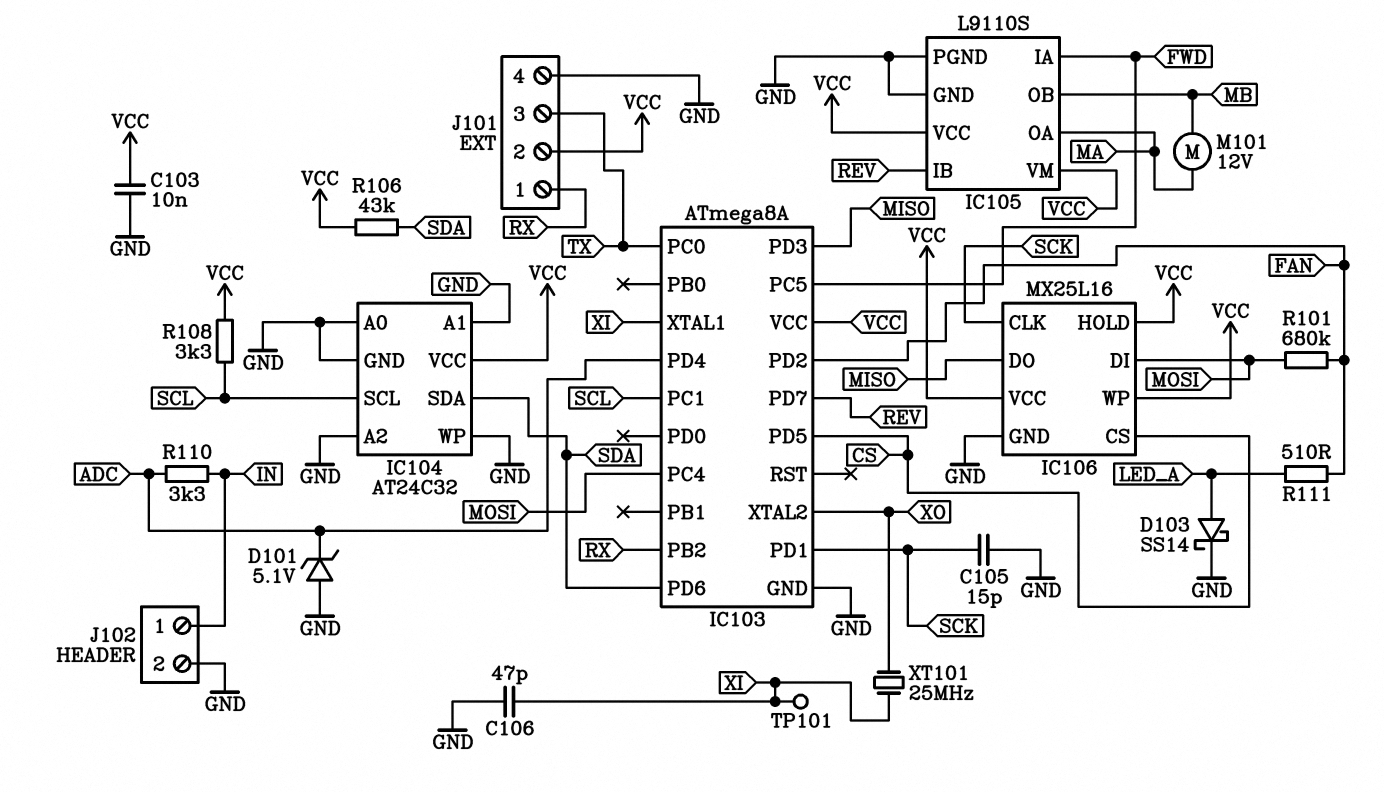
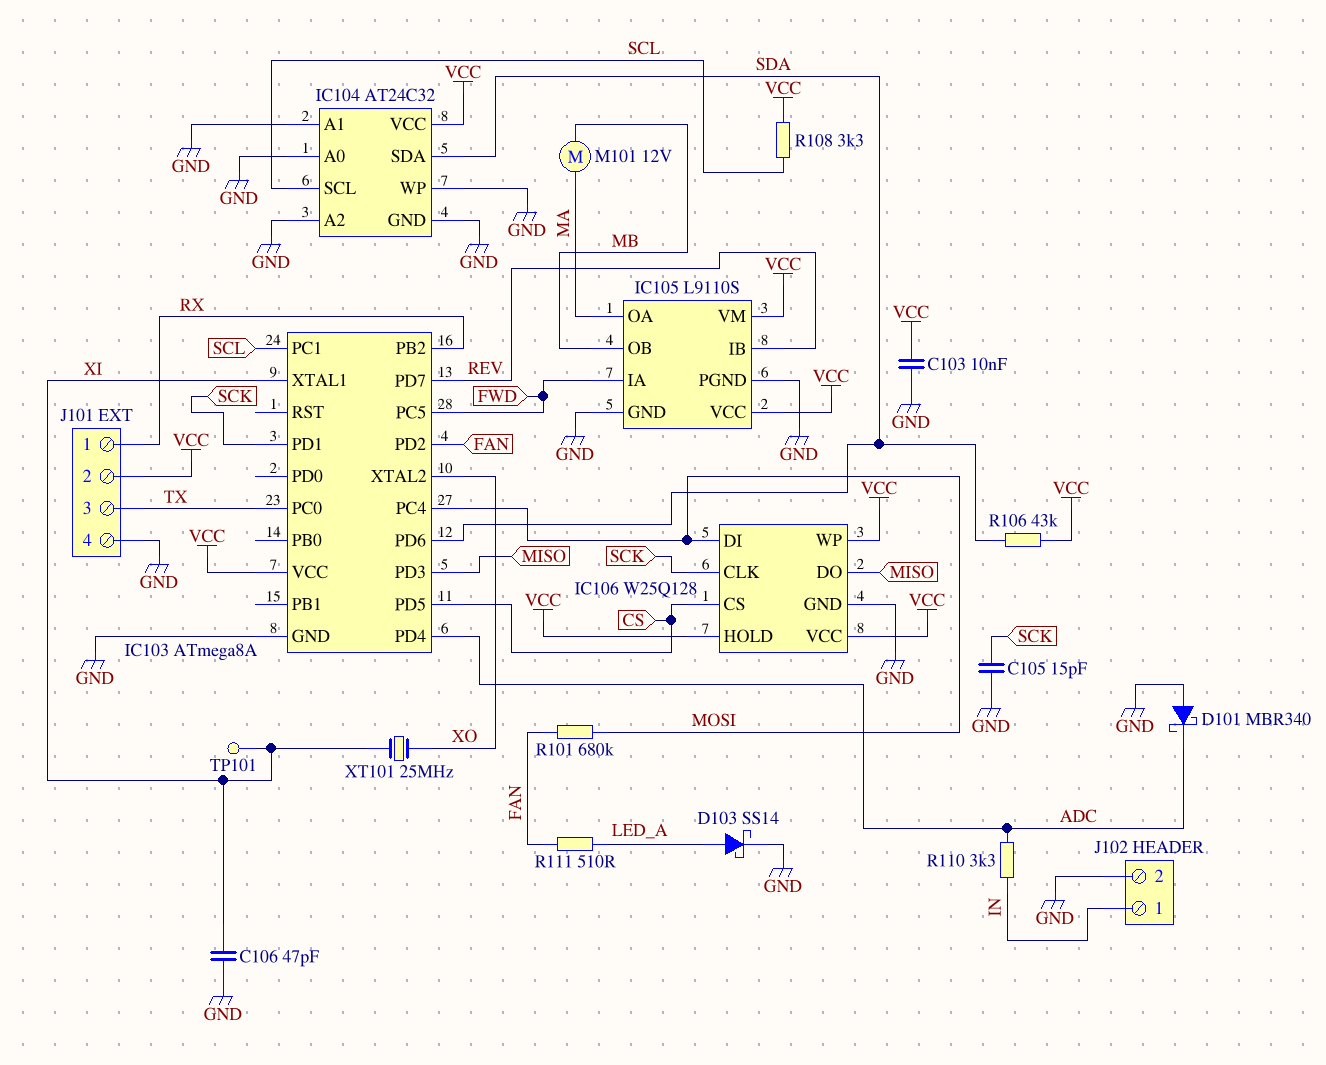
D101: zener 5.1V (A GND, K ADC) -> schottky MBR340 (A GND, K ADC)
IC106: MX25L16 -> W25Q128

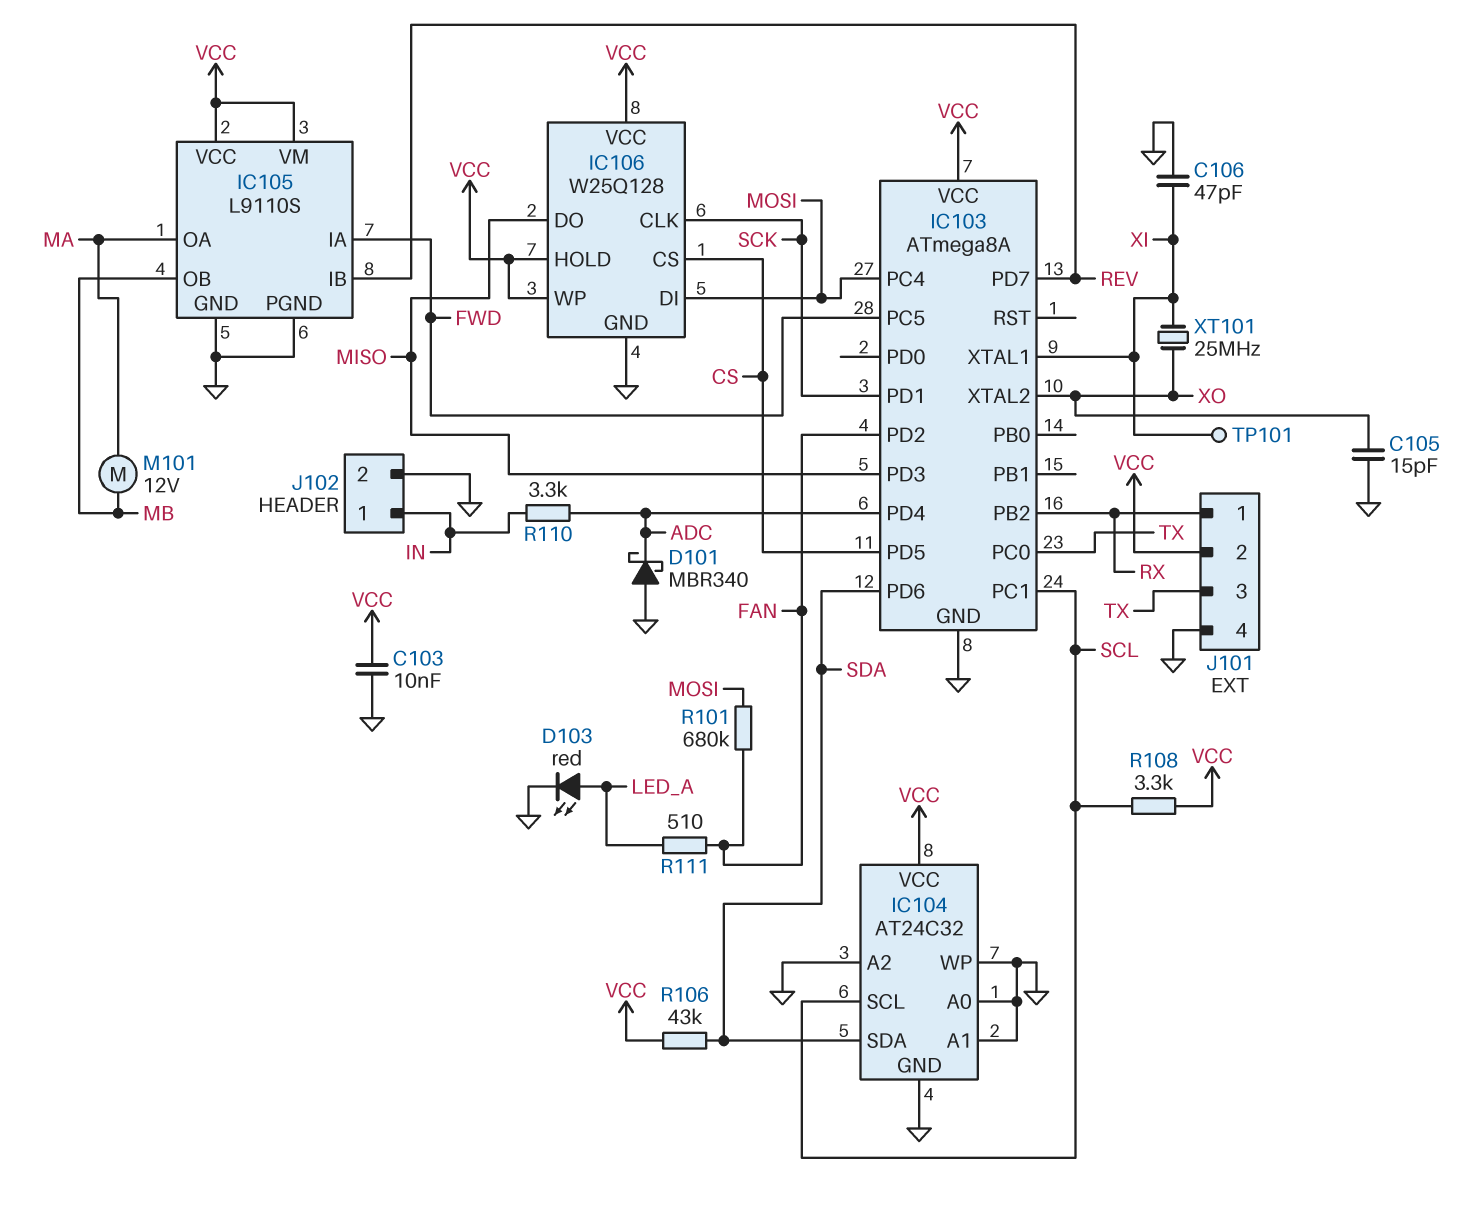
C105: 15pF (GND, SCK) -> 15pF (GND, XO)
D103: schottky SS14 (A LED_A, K GND) -> LED red (A LED_A, K GND)

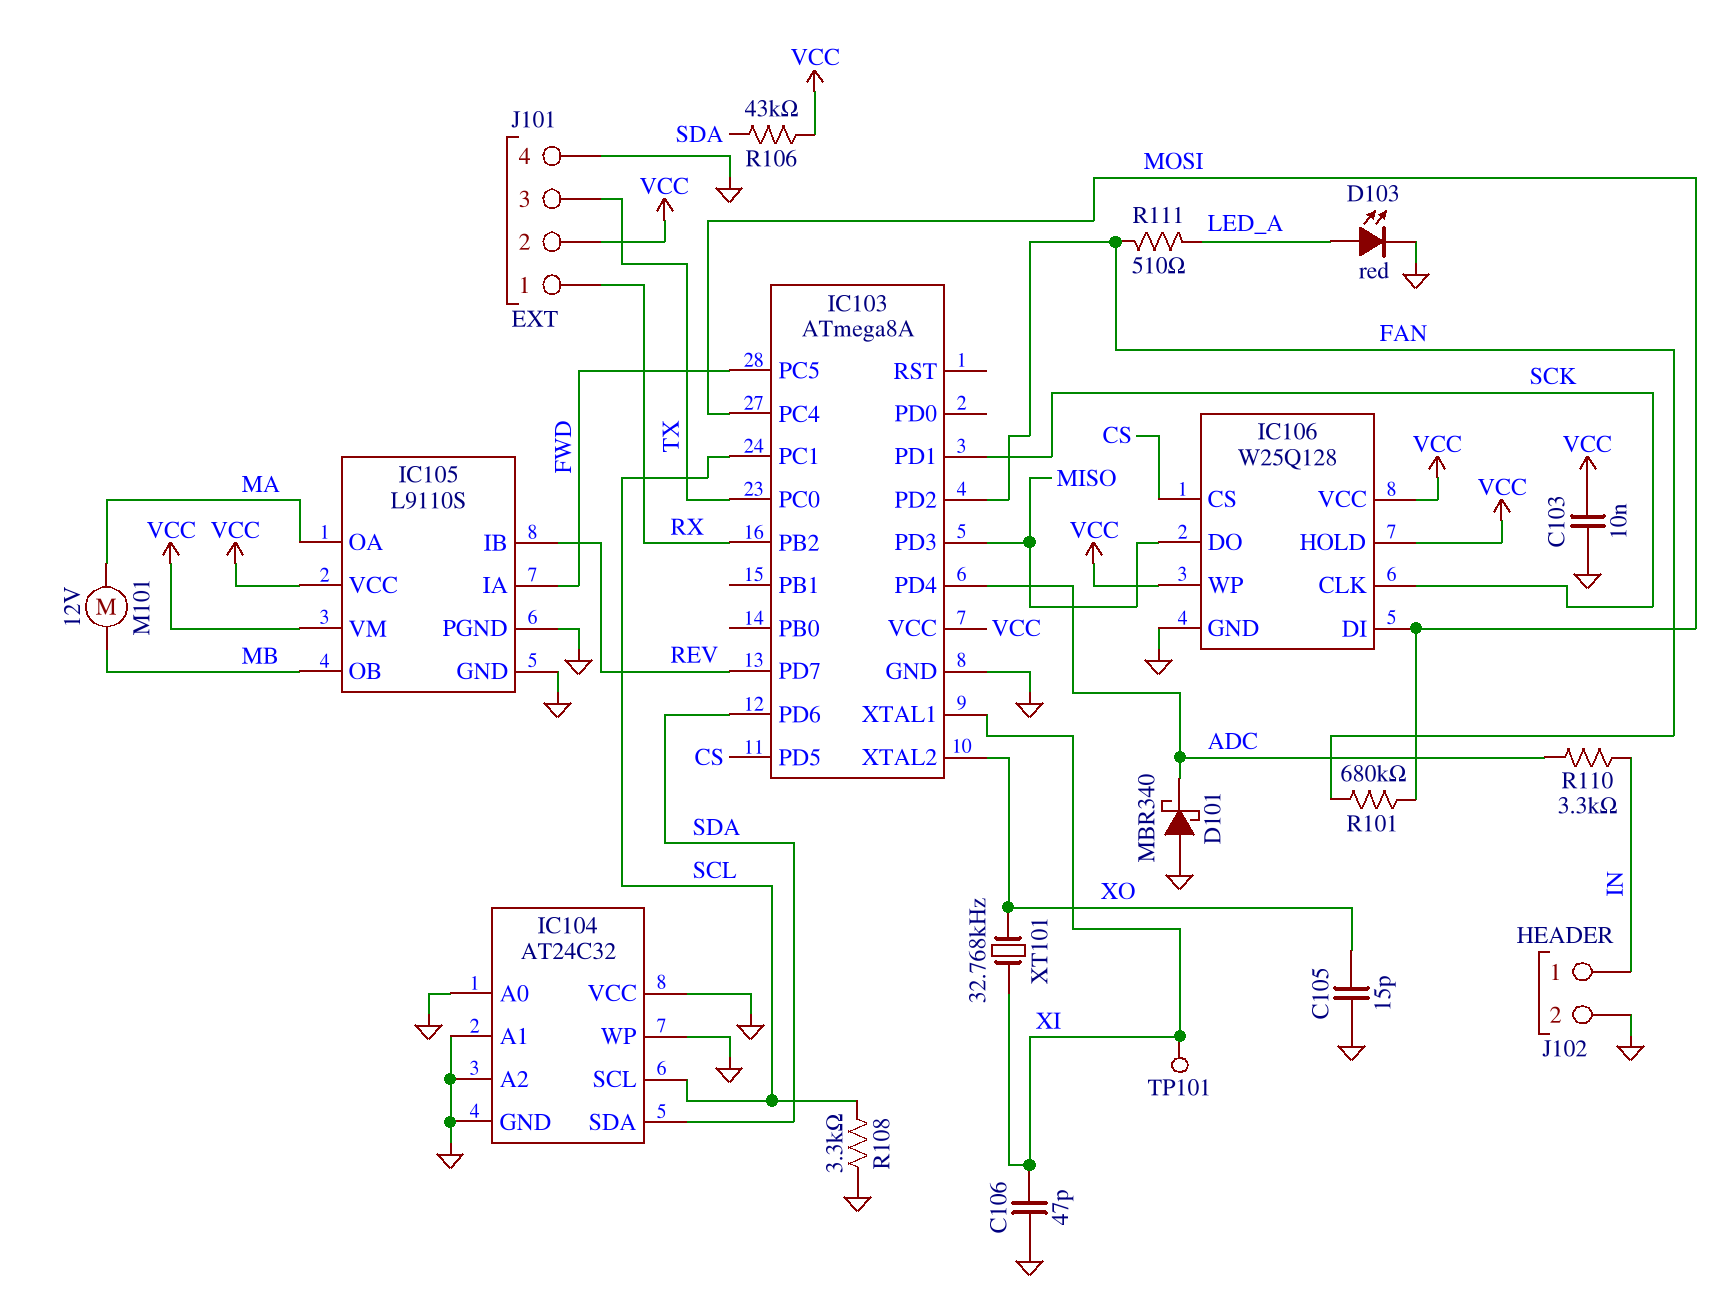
IC104 pin VCC: VCC -> GND
R108: 3.3k (SCL, VCC) -> 3.3k (GND, SCL)
XT101: 25MHz (XI, XO) -> 32.768kHz (XI, XO)

